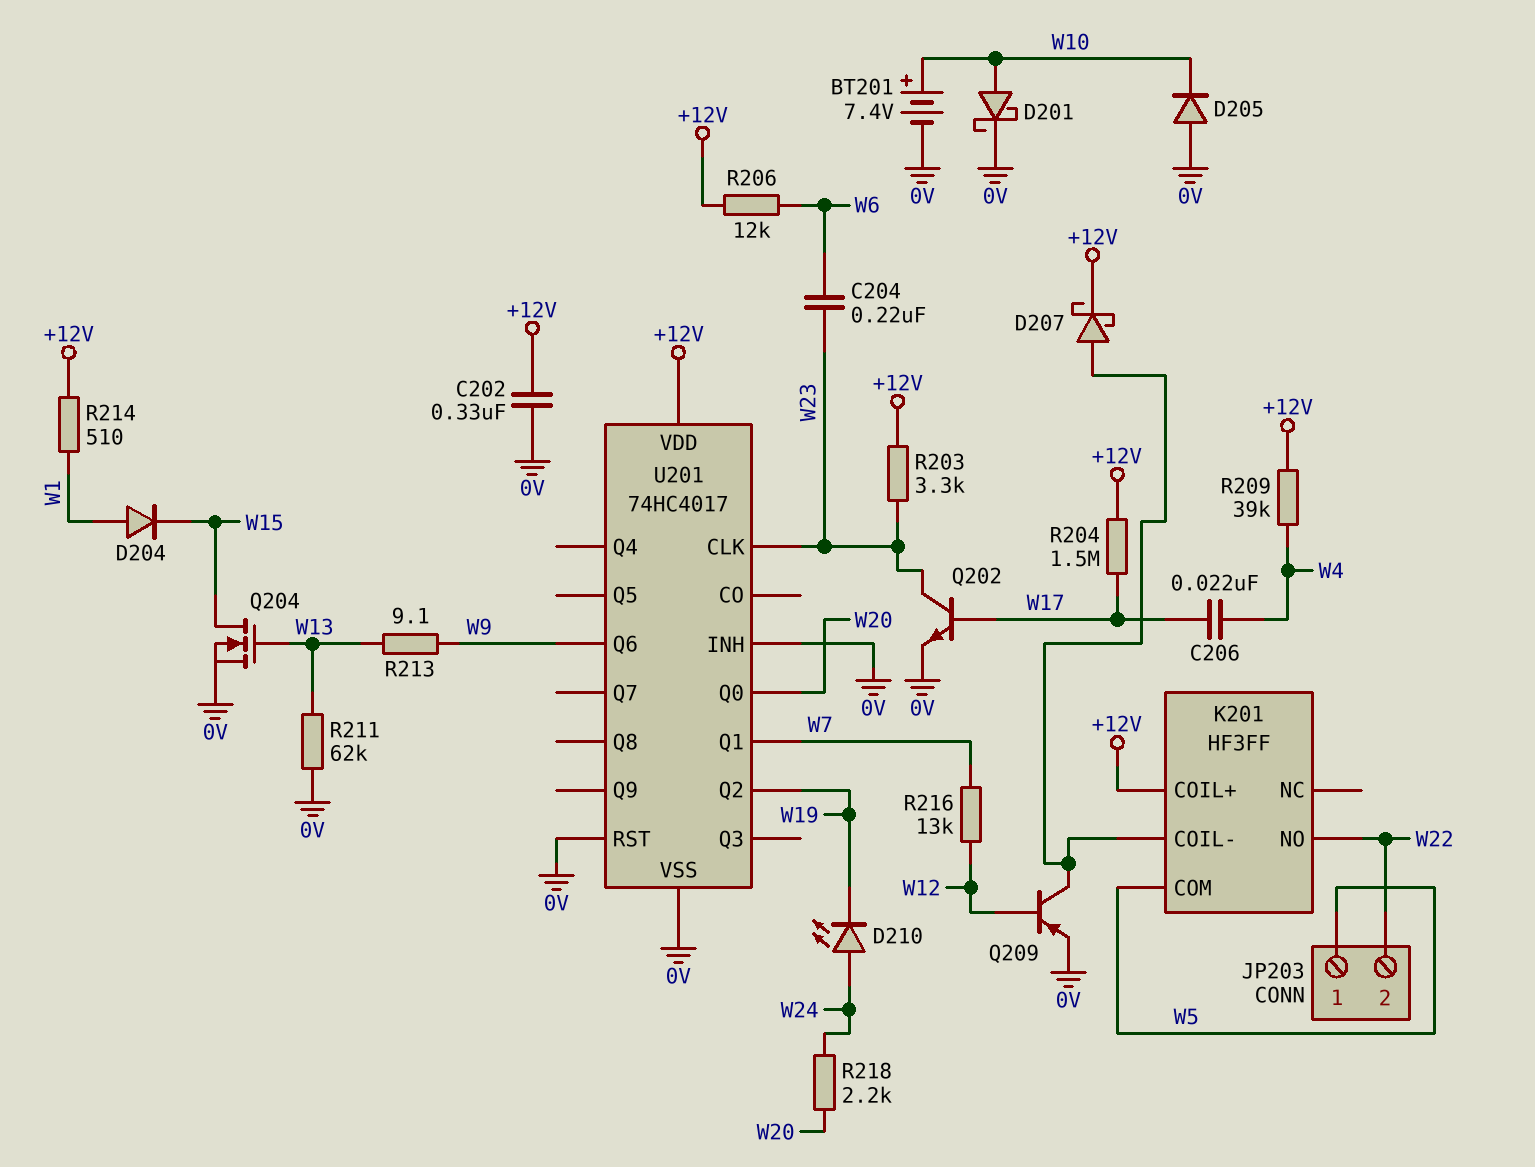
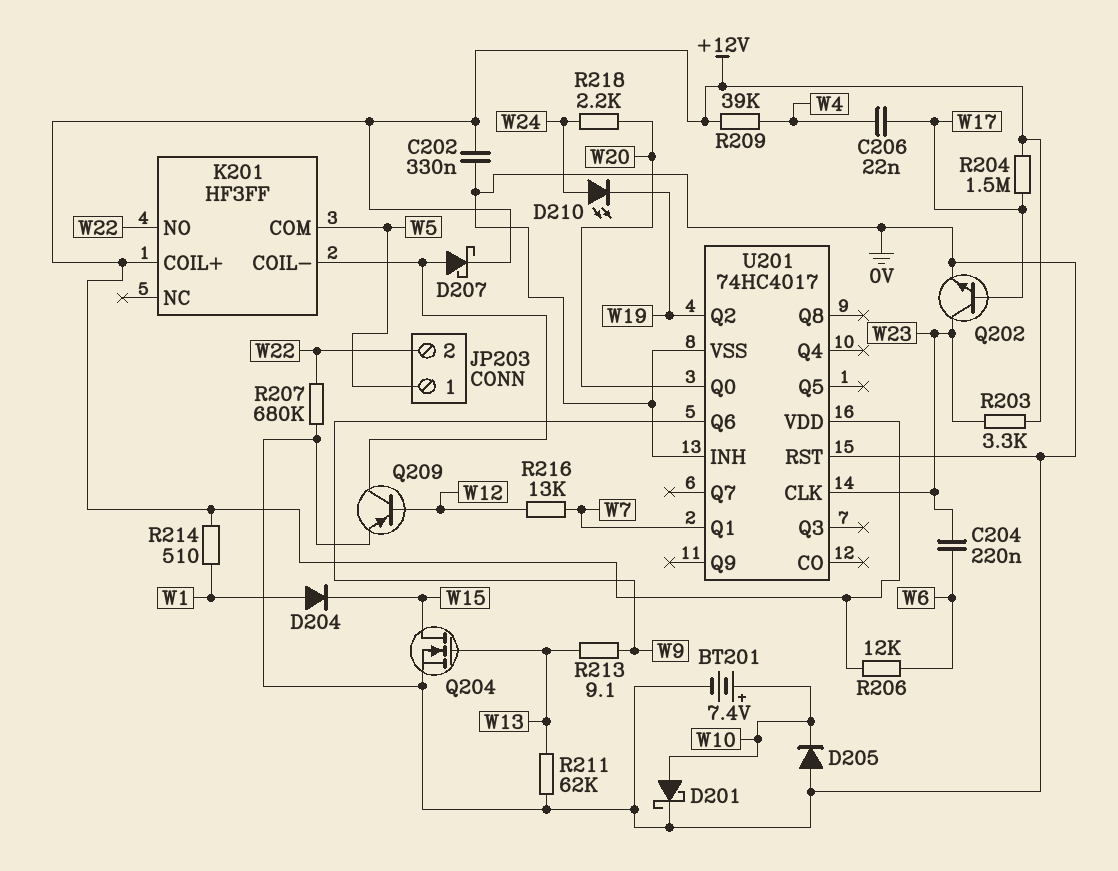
R207: none -> 680k (0V, W22)

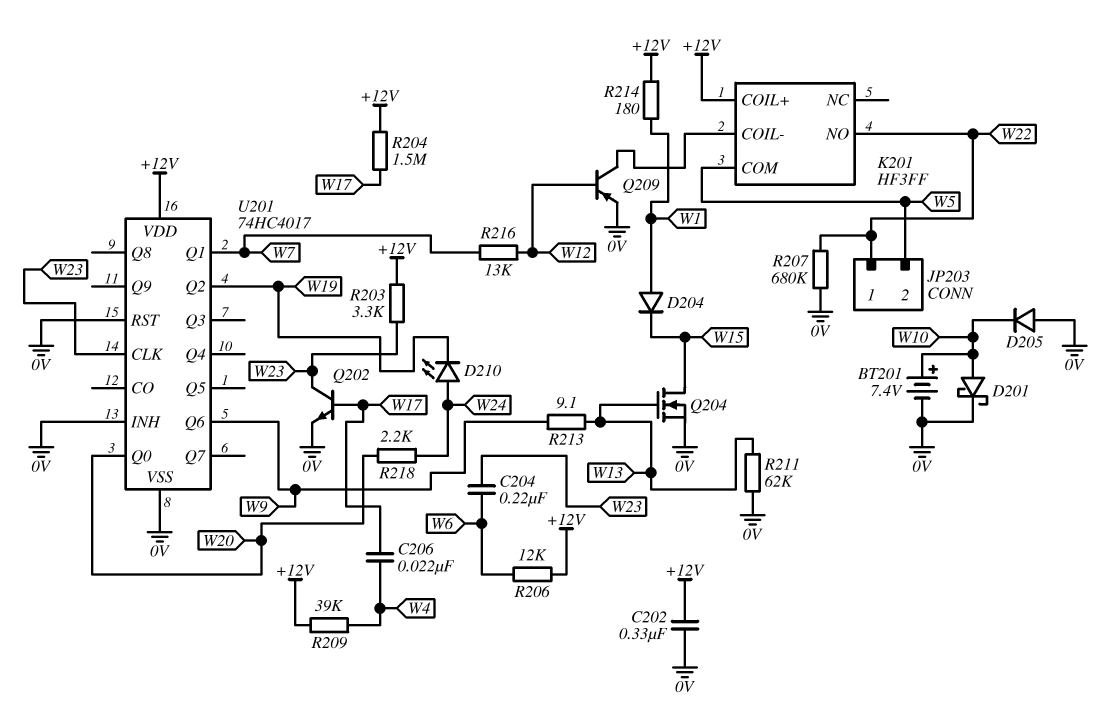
D207: schottky (A K201/COIL-, K +12V) -> none
JP203 pin 1: W5 -> W22
JP203 pin 2: W22 -> W5
R214: 510 (+12V, W1) -> 180 (+12V, W1)

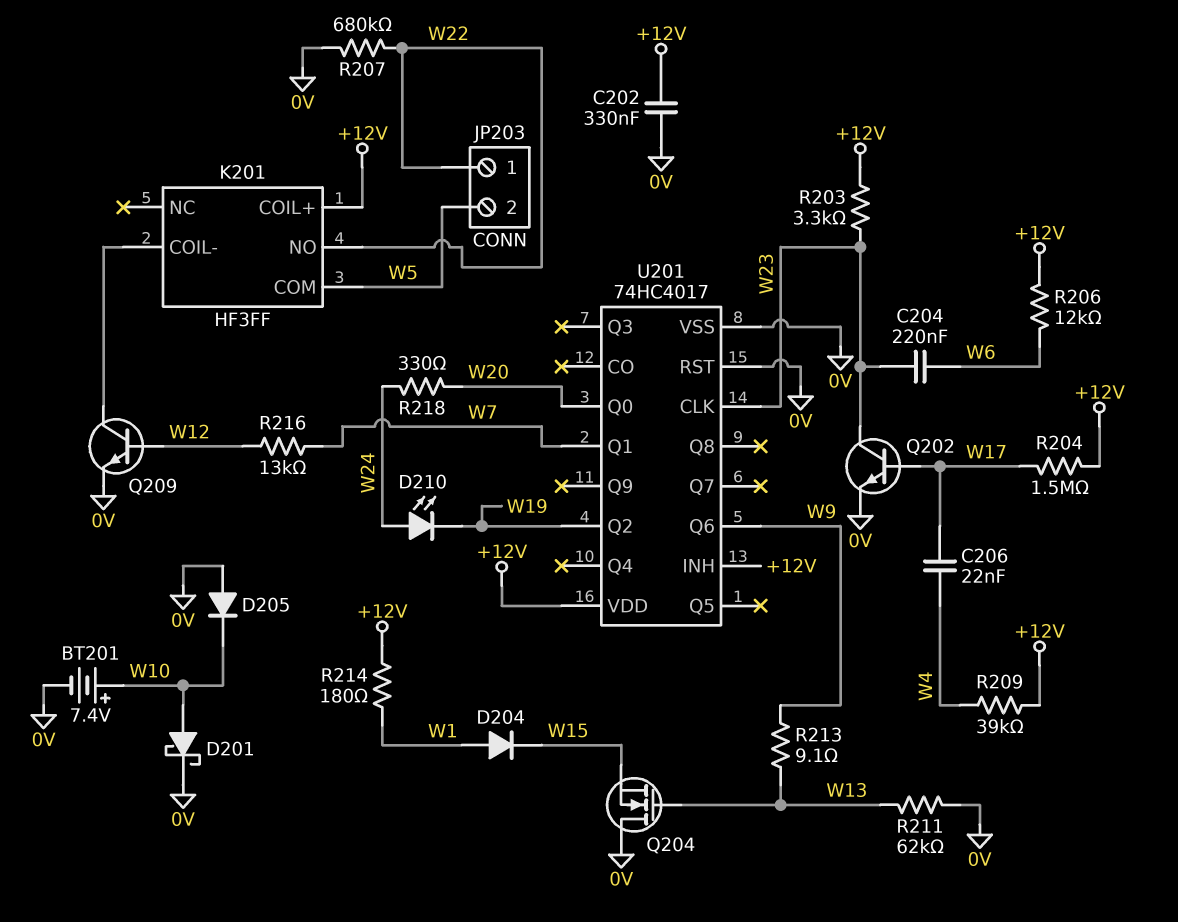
Q204: NMOS (G W13, D W15, S 0V) -> NMOS (G W13, D 0V, S W15)
Q209: PNP (B W12, C K201/COIL-, E 0V) -> NPN (B W12, C K201/COIL-, E 0V)
R218: 2.2k (W20, W24) -> 330 (W20, W24)
U201 pin INH: 0V -> +12V

